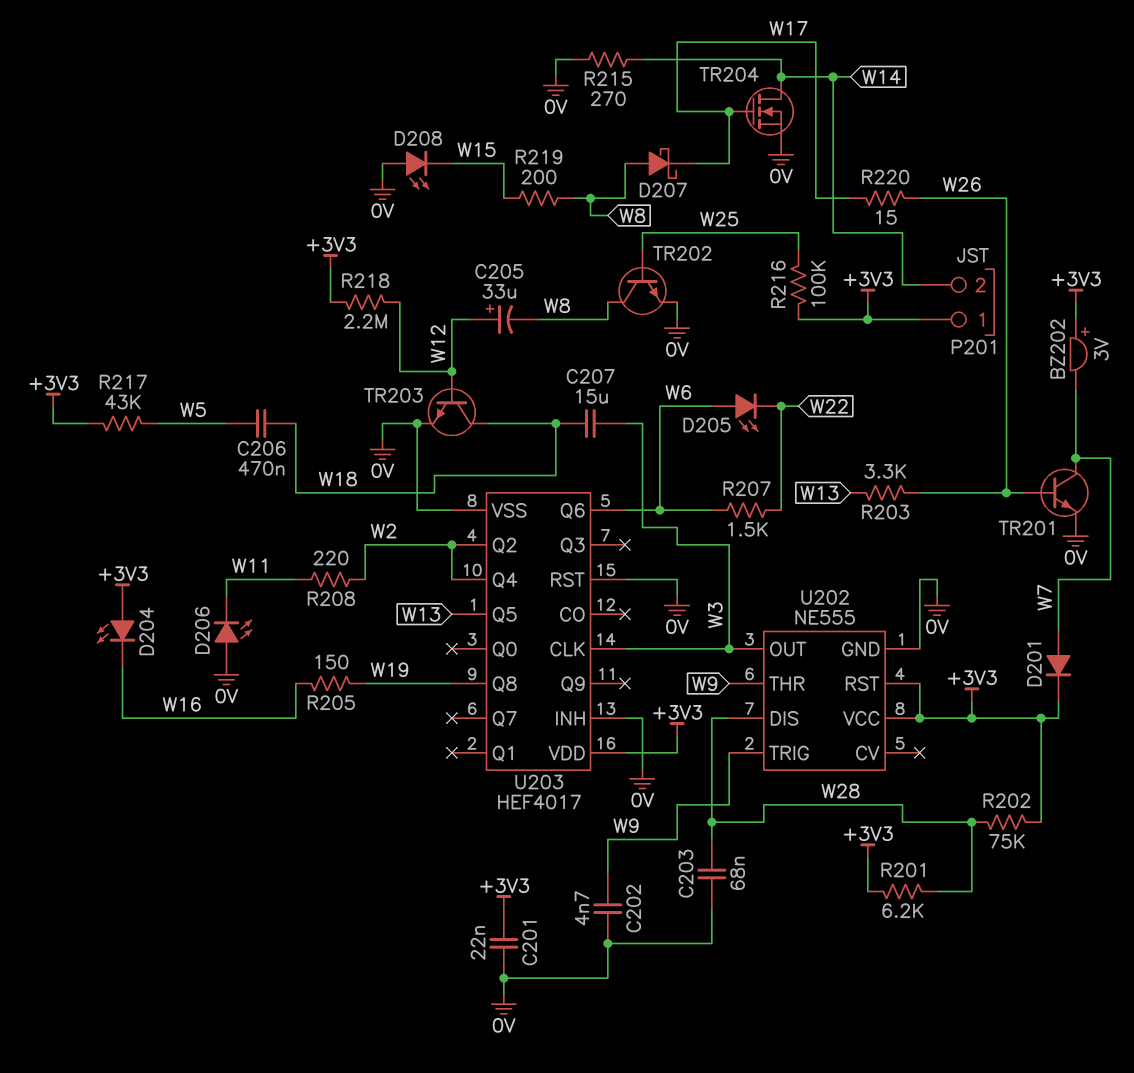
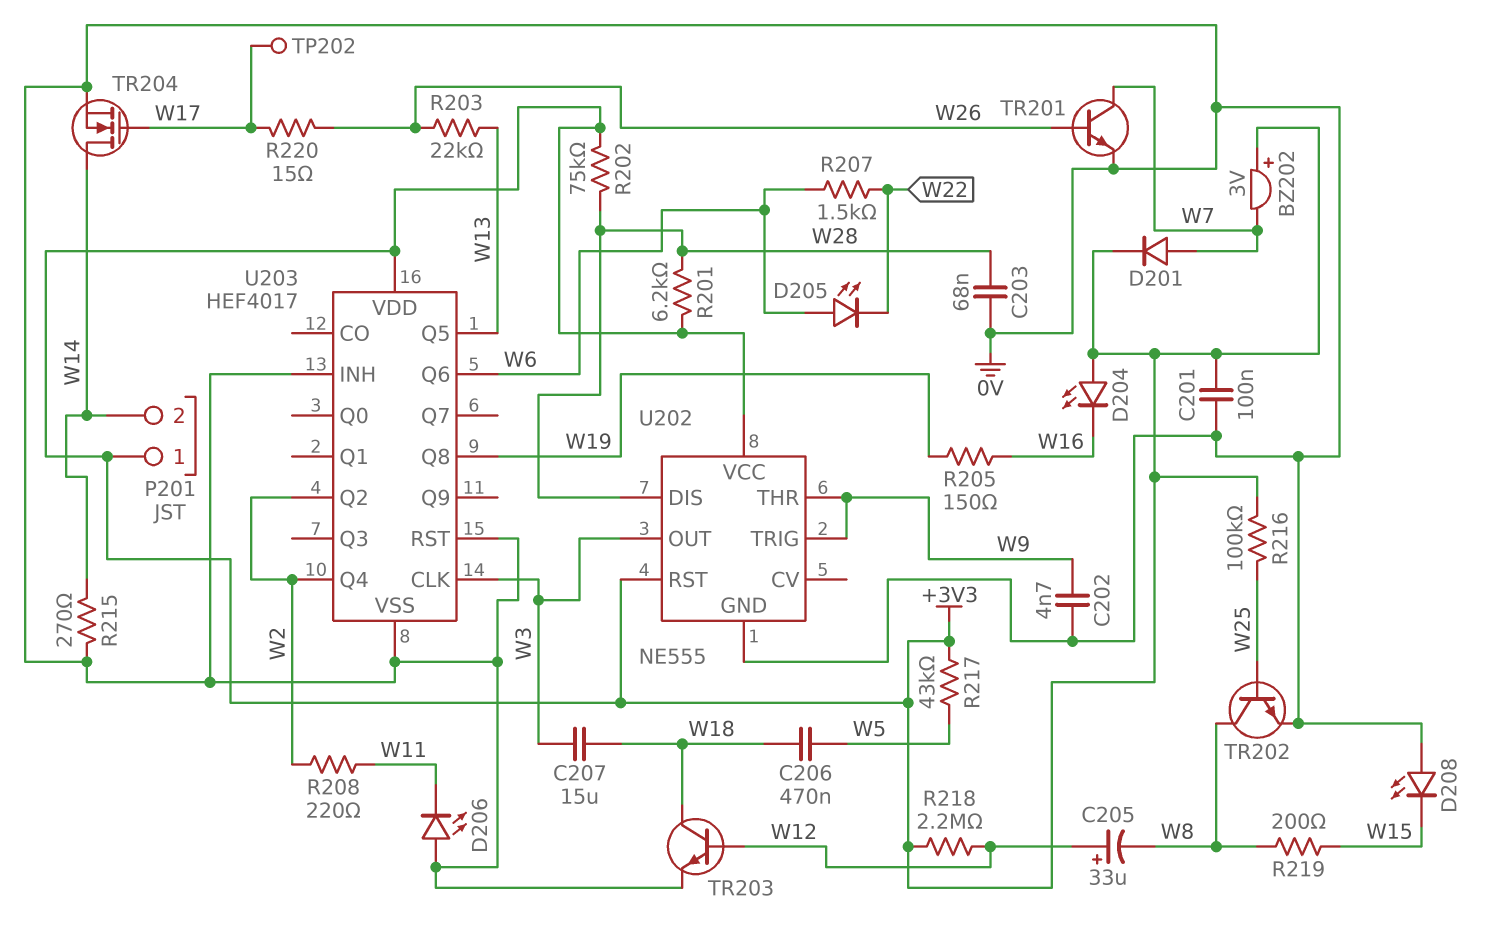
C201: 22nF (+3V3, 0V) -> 100nF (+3V3, 0V)
D207: schottky (A W8, K W17) -> none
R203: 3.3k (W13, W26) -> 22k (W13, W26)
TP202: none -> test point (W17)

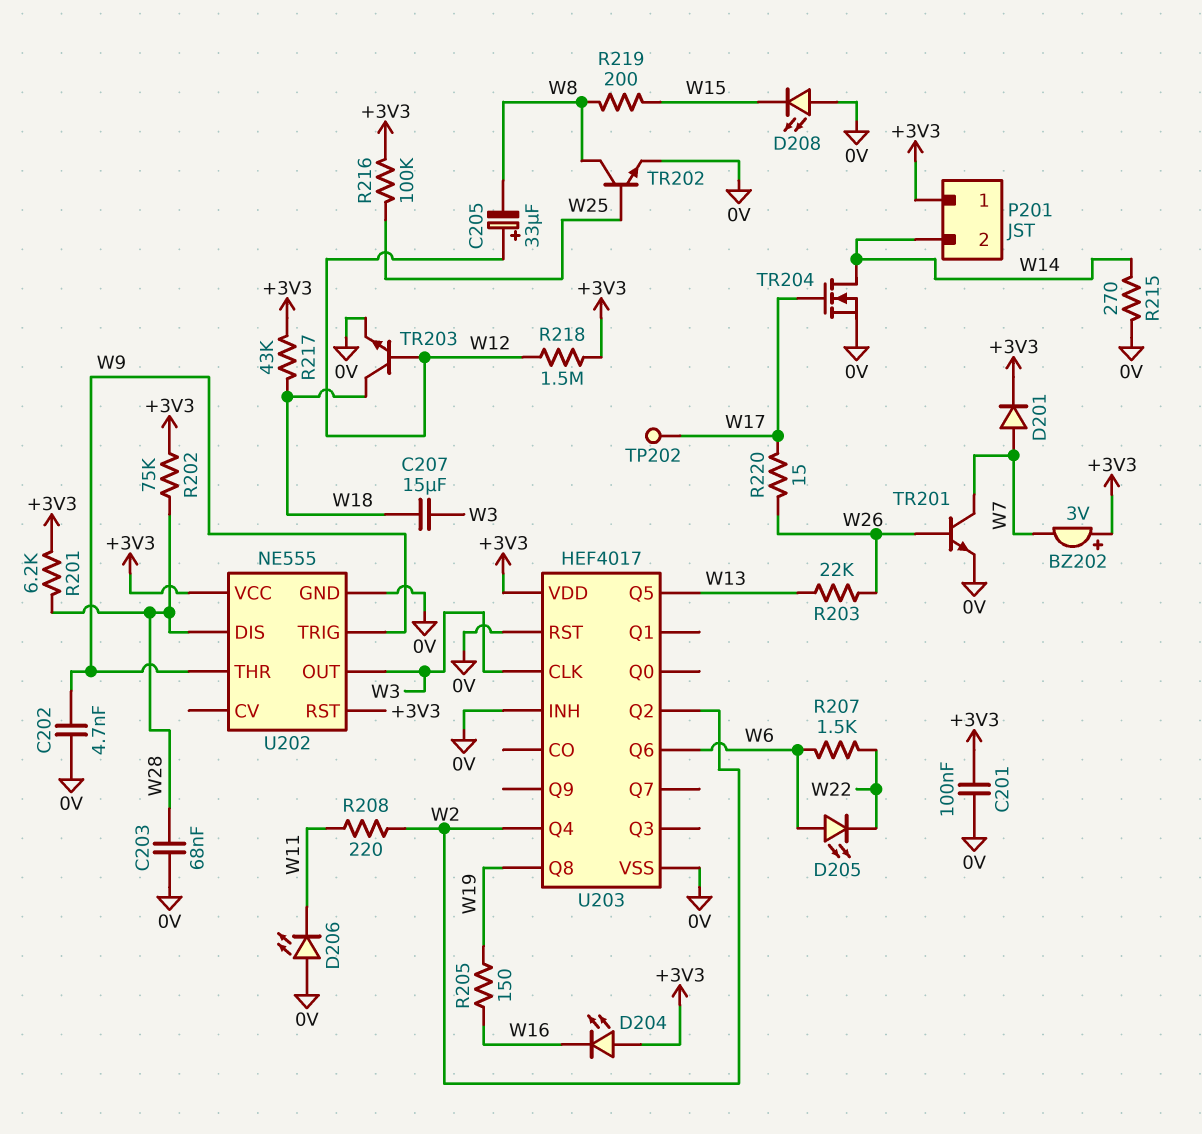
C206: 470nF (W5, W18) -> none
R217: 43k (+3V3, W5) -> 43k (+3V3, W18)
R218: 2.2M (+3V3, W12) -> 1.5M (+3V3, W12)

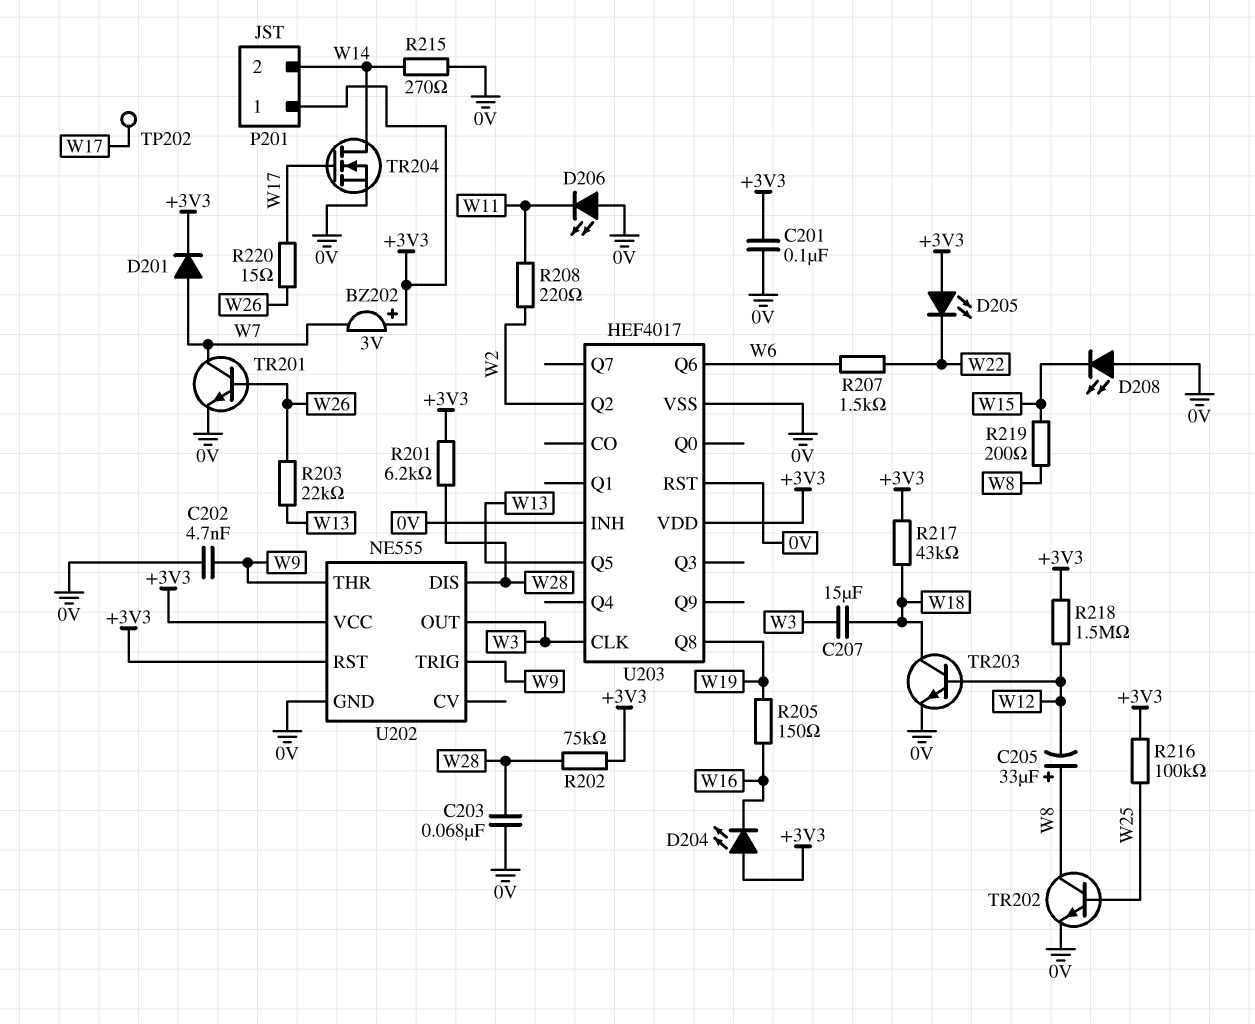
C205: 33uF (plus W12, minus W8) -> 33uF (plus W8, minus W12)
D205: LED (A W6, K W22) -> LED (A +3V3, K W22)
U203 pin Q4: W2 -> none

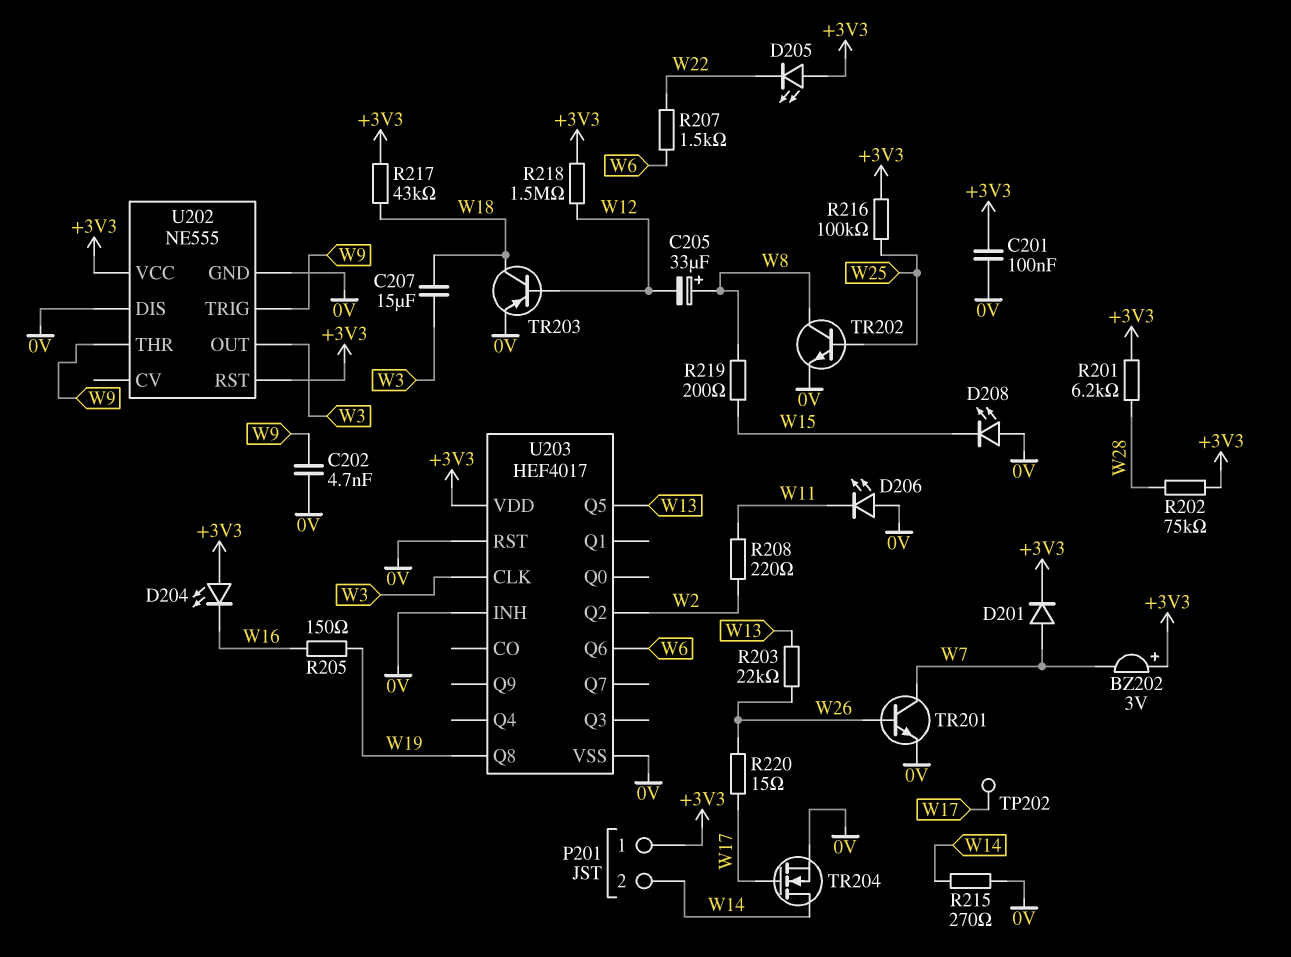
C203: 68nF (0V, W28) -> none
TR203: NPN (B W12, C W18, E 0V) -> PNP (B W12, C W18, E 0V)
U202 pin DIS: W28 -> 0V

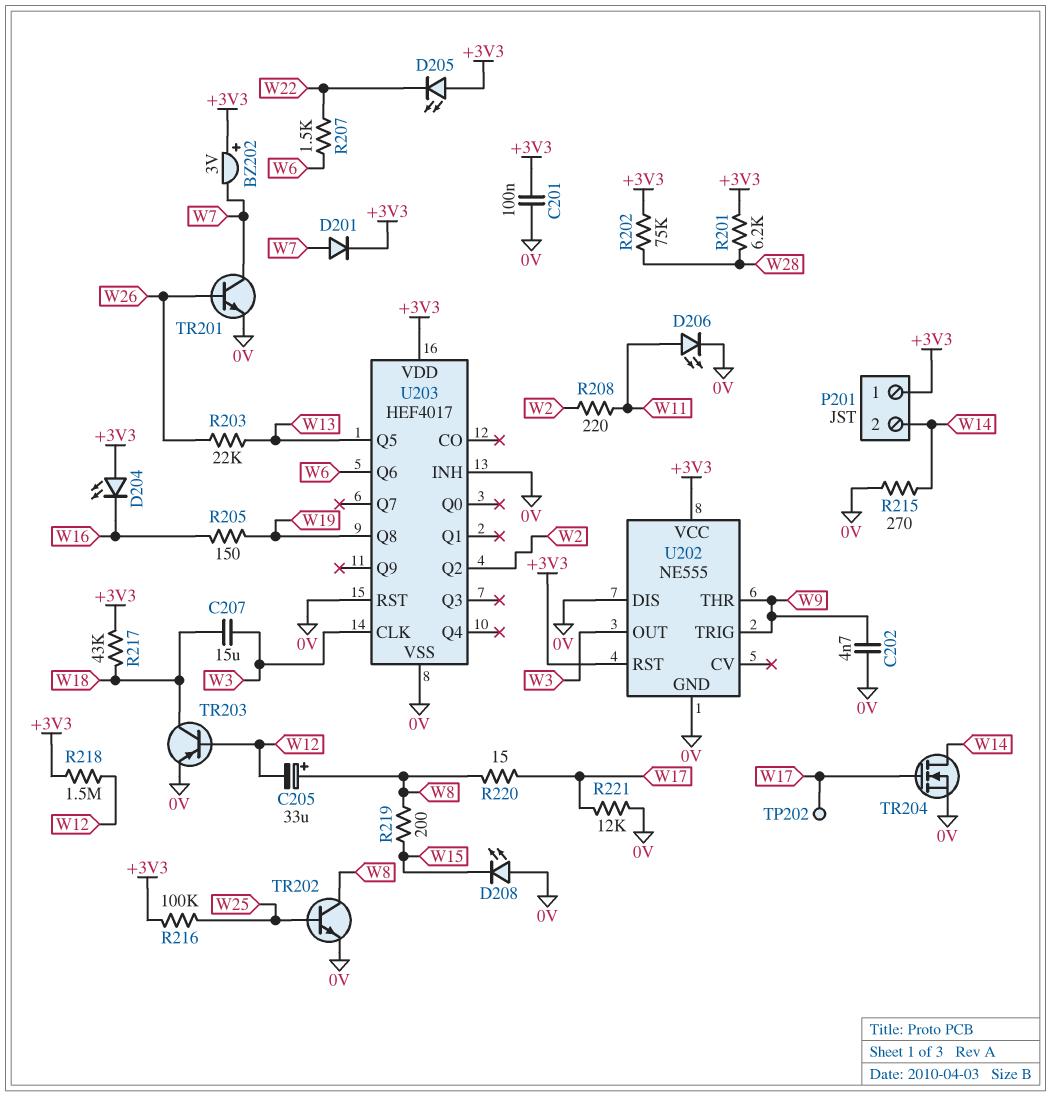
D206: LED (A 0V, K W11) -> LED (A W11, K 0V)
R220: 15 (W17, W26) -> 15 (W8, W17)
R221: none -> 12k (0V, W17)

